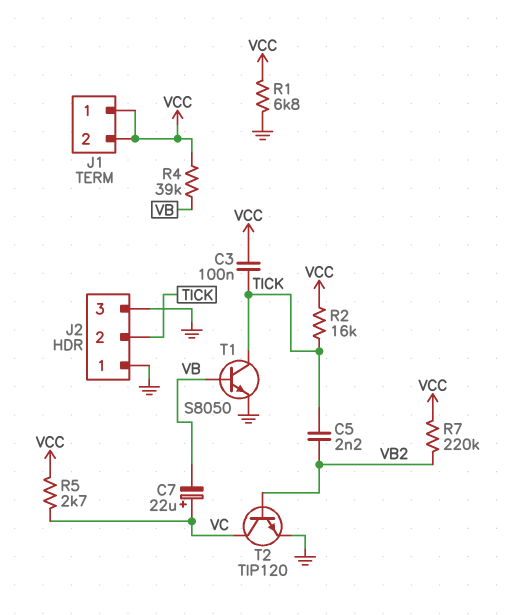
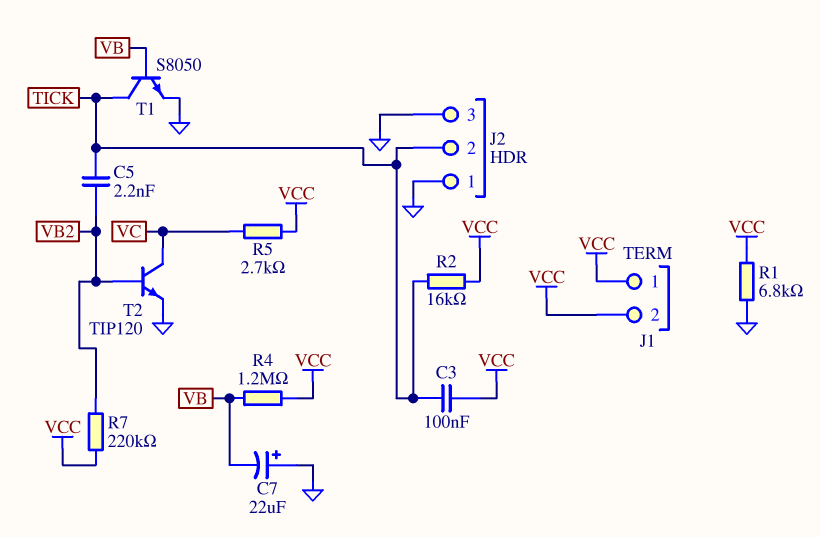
C7: 22uF (plus VC, minus VB) -> 22uF (plus GND, minus VB)
R4: 39k (VB, VCC) -> 1.2M (VB, VCC)

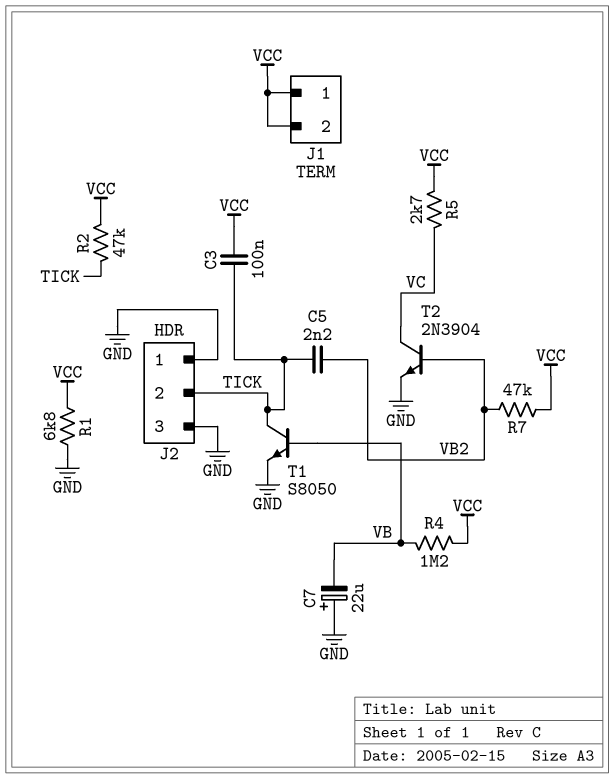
R2: 16k (TICK, VCC) -> 47k (TICK, VCC)
R7: 220k (VB2, VCC) -> 47k (VB2, VCC)
T2: NPN TIP120 (B VB2, C VC, E GND) -> NPN 2N3904 (B VB2, C VC, E GND)

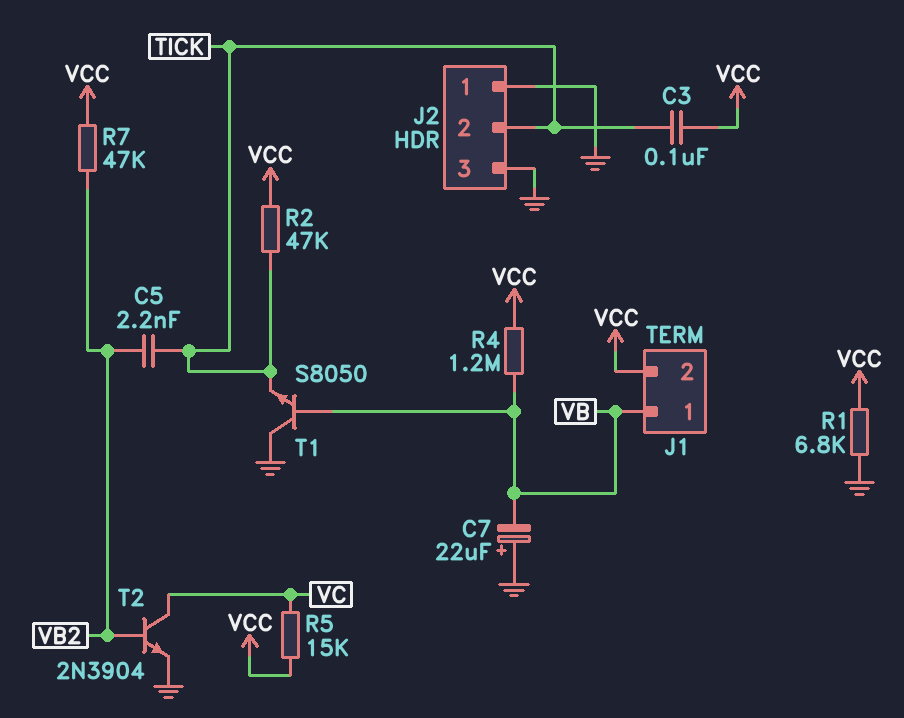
J1 pin 1: VCC -> VB
R5: 2.7k (VC, VCC) -> 15k (VC, VCC)
T1: NPN S8050 (B VB, C TICK, E GND) -> NPN S8050 (B VB, C GND, E TICK)

